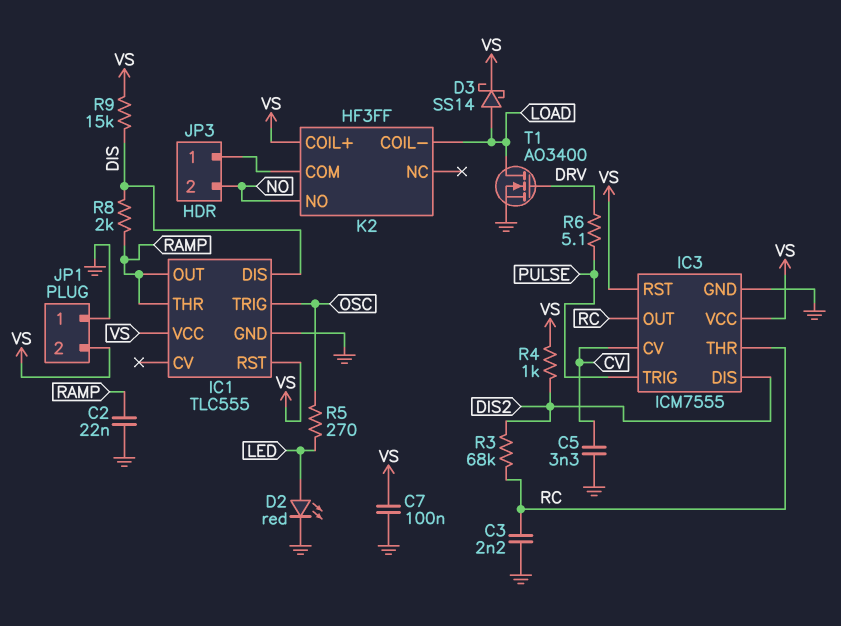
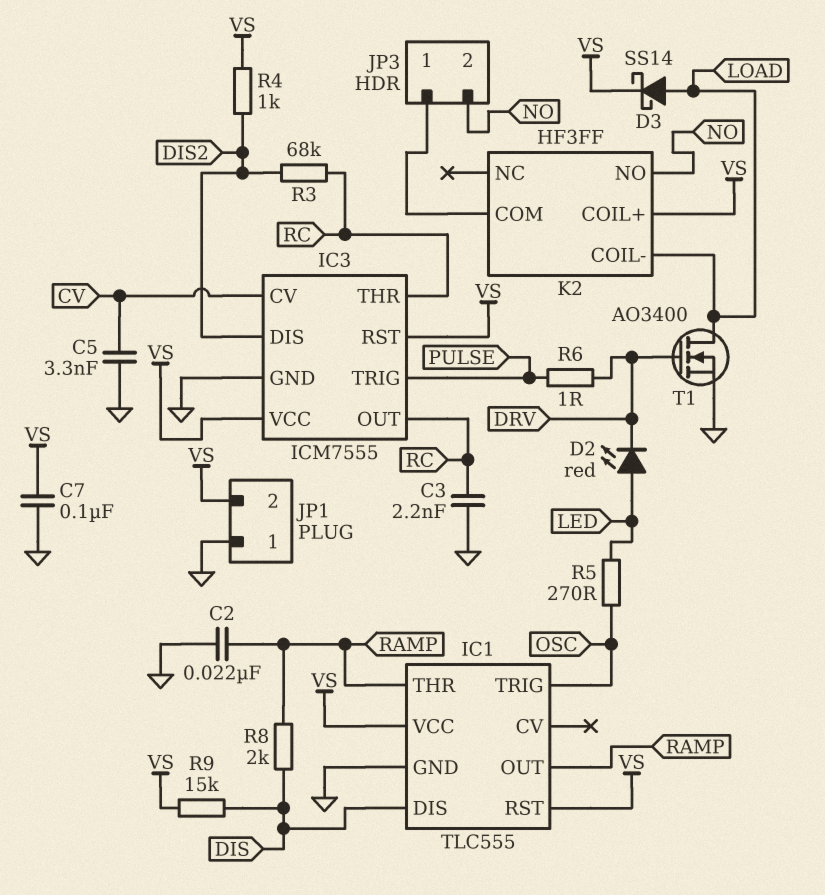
D2: LED red (A LED, K GND) -> LED red (A LED, K DRV)
R6: 5.1 (DRV, PULSE) -> 1 (DRV, PULSE)

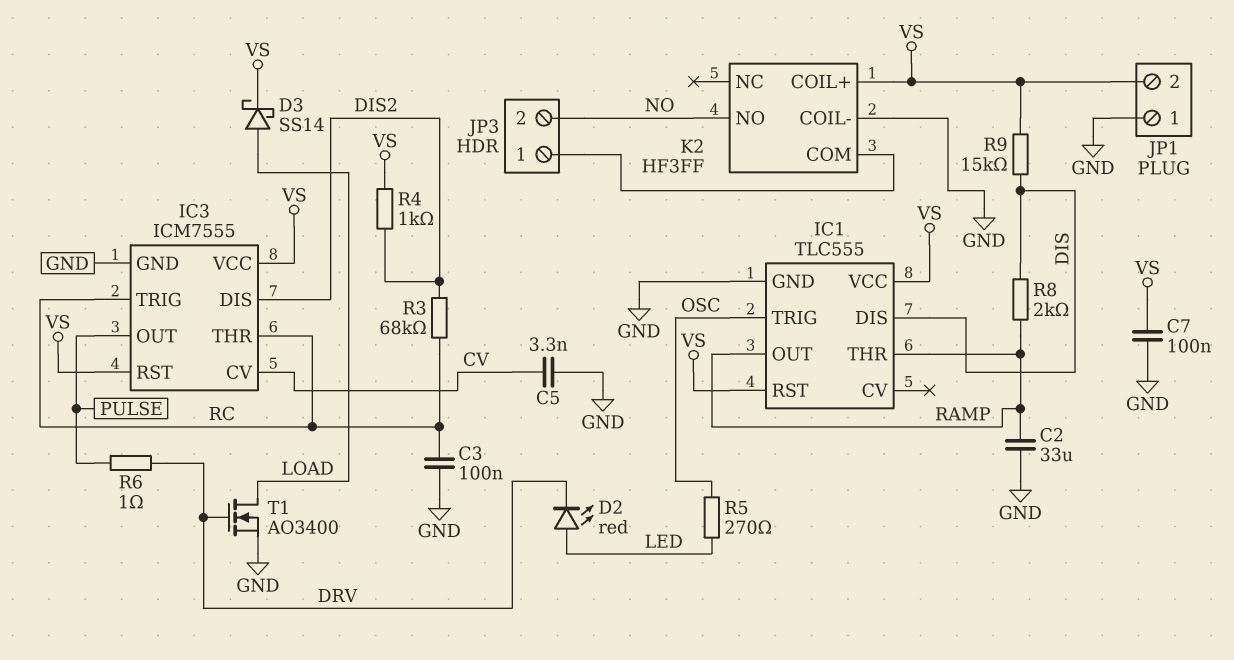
C2: 22nF (GND, RAMP) -> 33uF (GND, RAMP)
C3: 2.2nF (GND, RC) -> 100nF (GND, RC)
IC3 pin OUT: RC -> PULSE
IC3 pin TRIG: PULSE -> RC
K2 pin COIL-: LOAD -> GND

